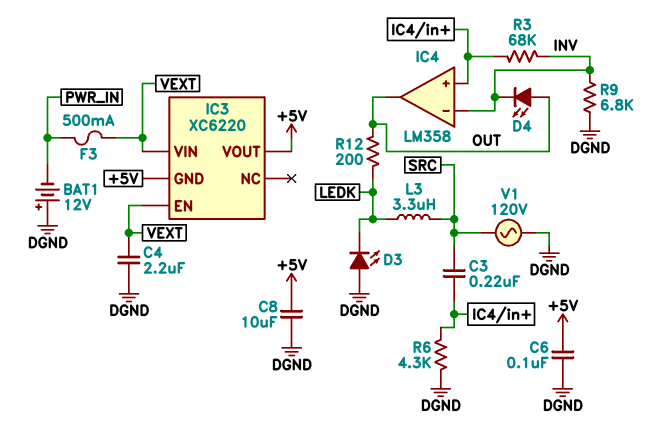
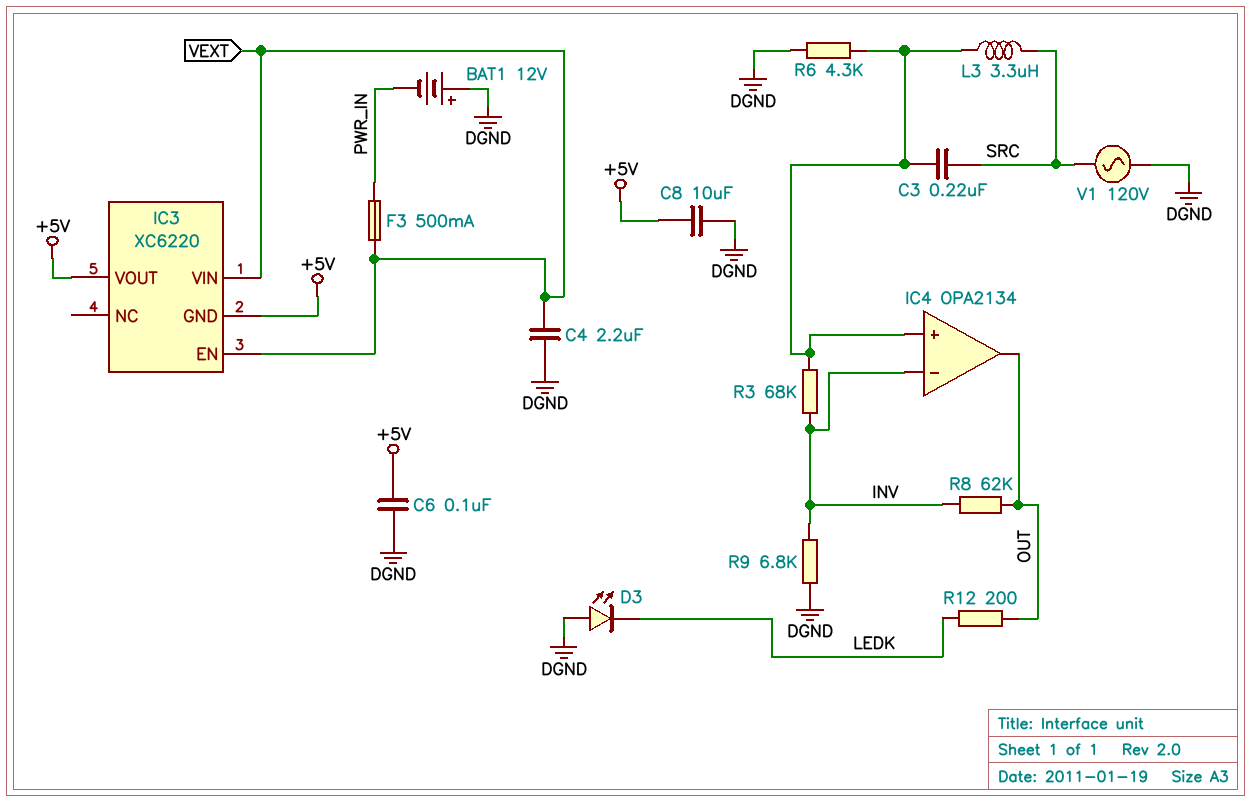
D4: LED (A OUT, K INV) -> none
IC4: LM358 -> OPA2134
L3: 3.3uH (LEDK, SRC) -> 3.3uH (IC4/in+, SRC)
R8: none -> 62k (INV, OUT)

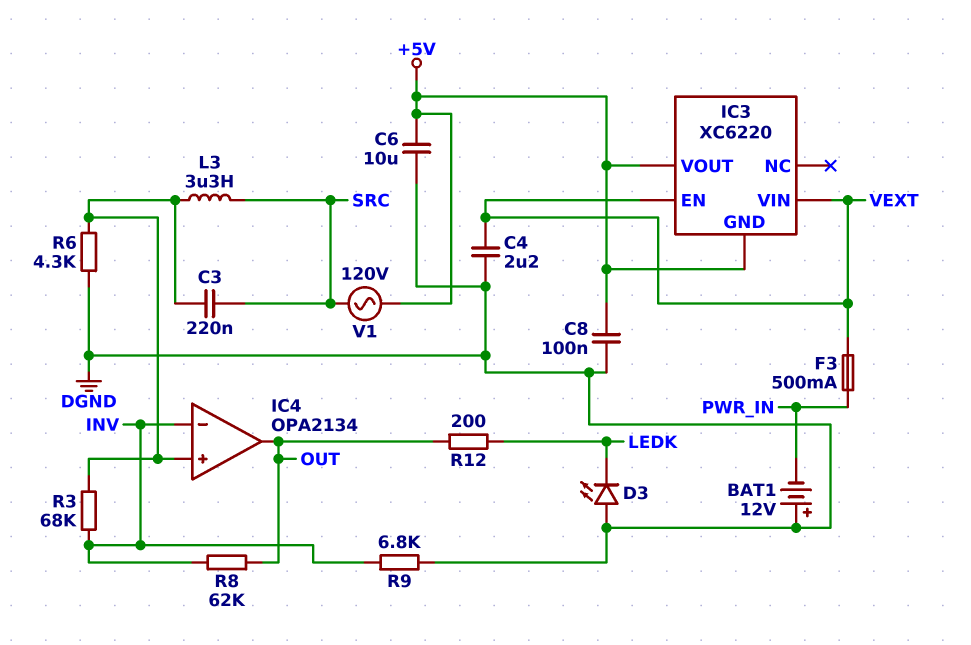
C6: 100nF (+5V, DGND) -> 10uF (+5V, DGND)
C8: 10uF (+5V, DGND) -> 100nF (+5V, DGND)
V1: AC 120V (DGND, SRC) -> AC 120V (+5V, SRC)

